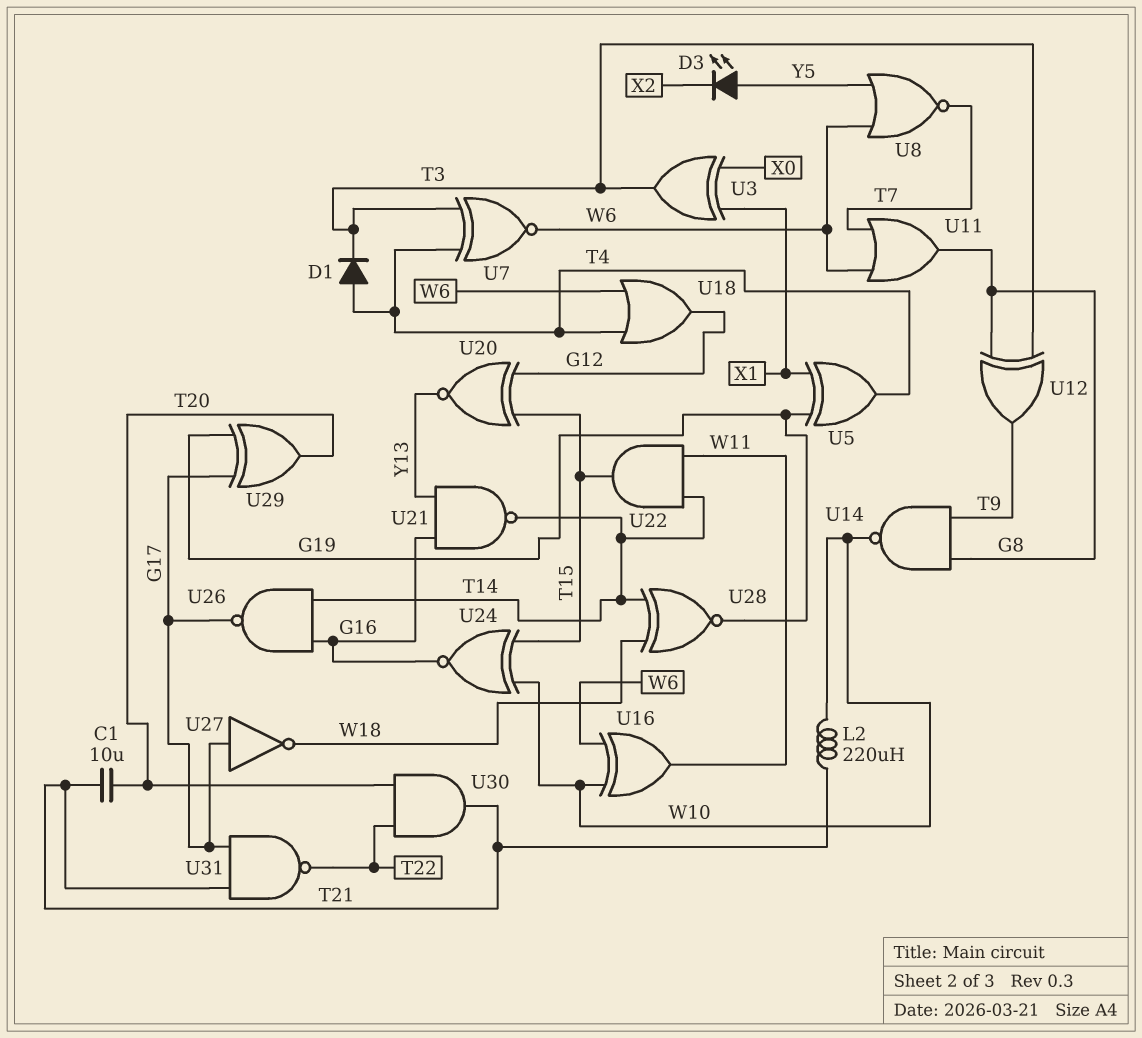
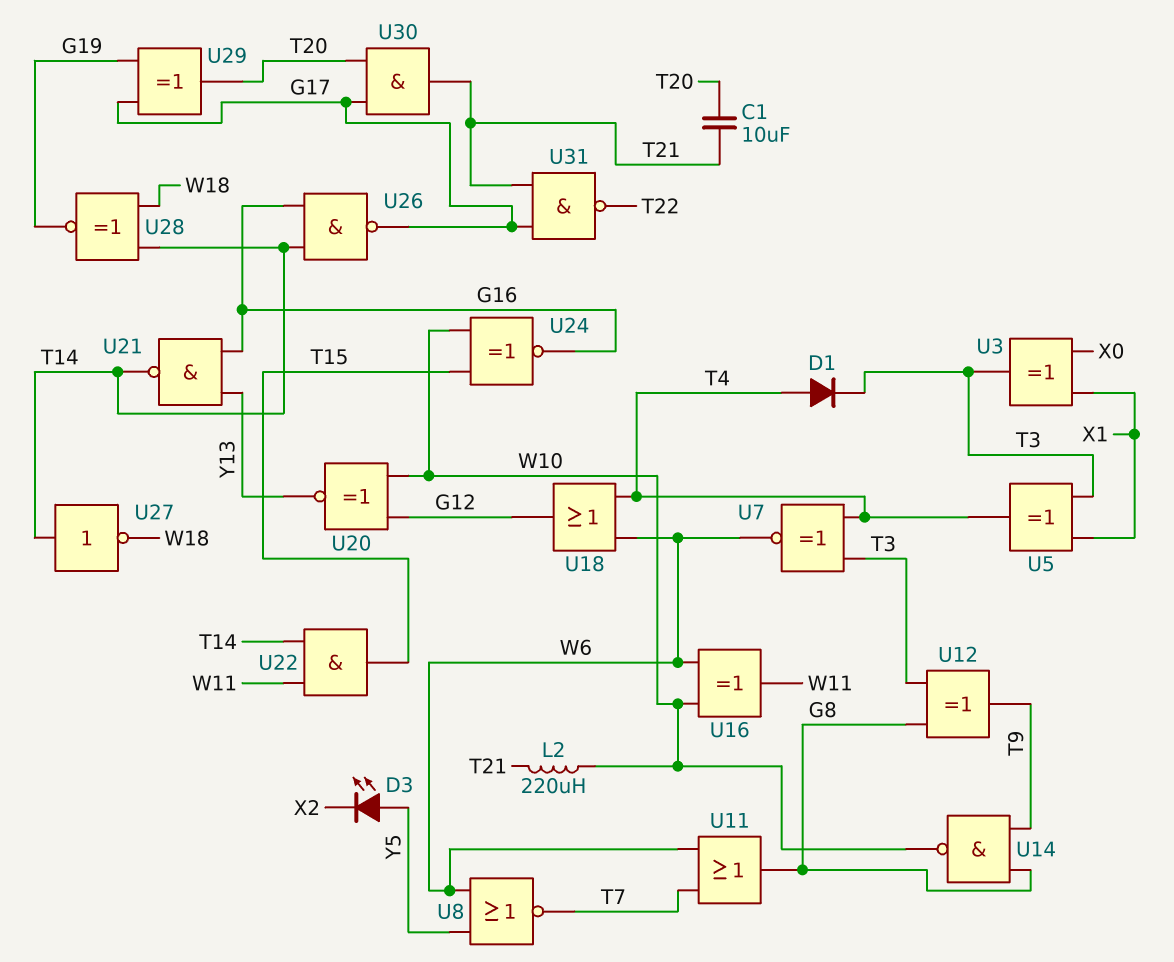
U5: XOR (in G19, in X1, out T4) -> XOR (in T3, in X1, out T4)
U20: XNOR (in G12, in T15, out Y13) -> XNOR (in G12, in W10, out Y13)
U27: NOT (in G17, out W18) -> NOT (in T14, out W18)
U30: AND (in T20, in T22, out T21) -> AND (in G17, in T20, out T21)

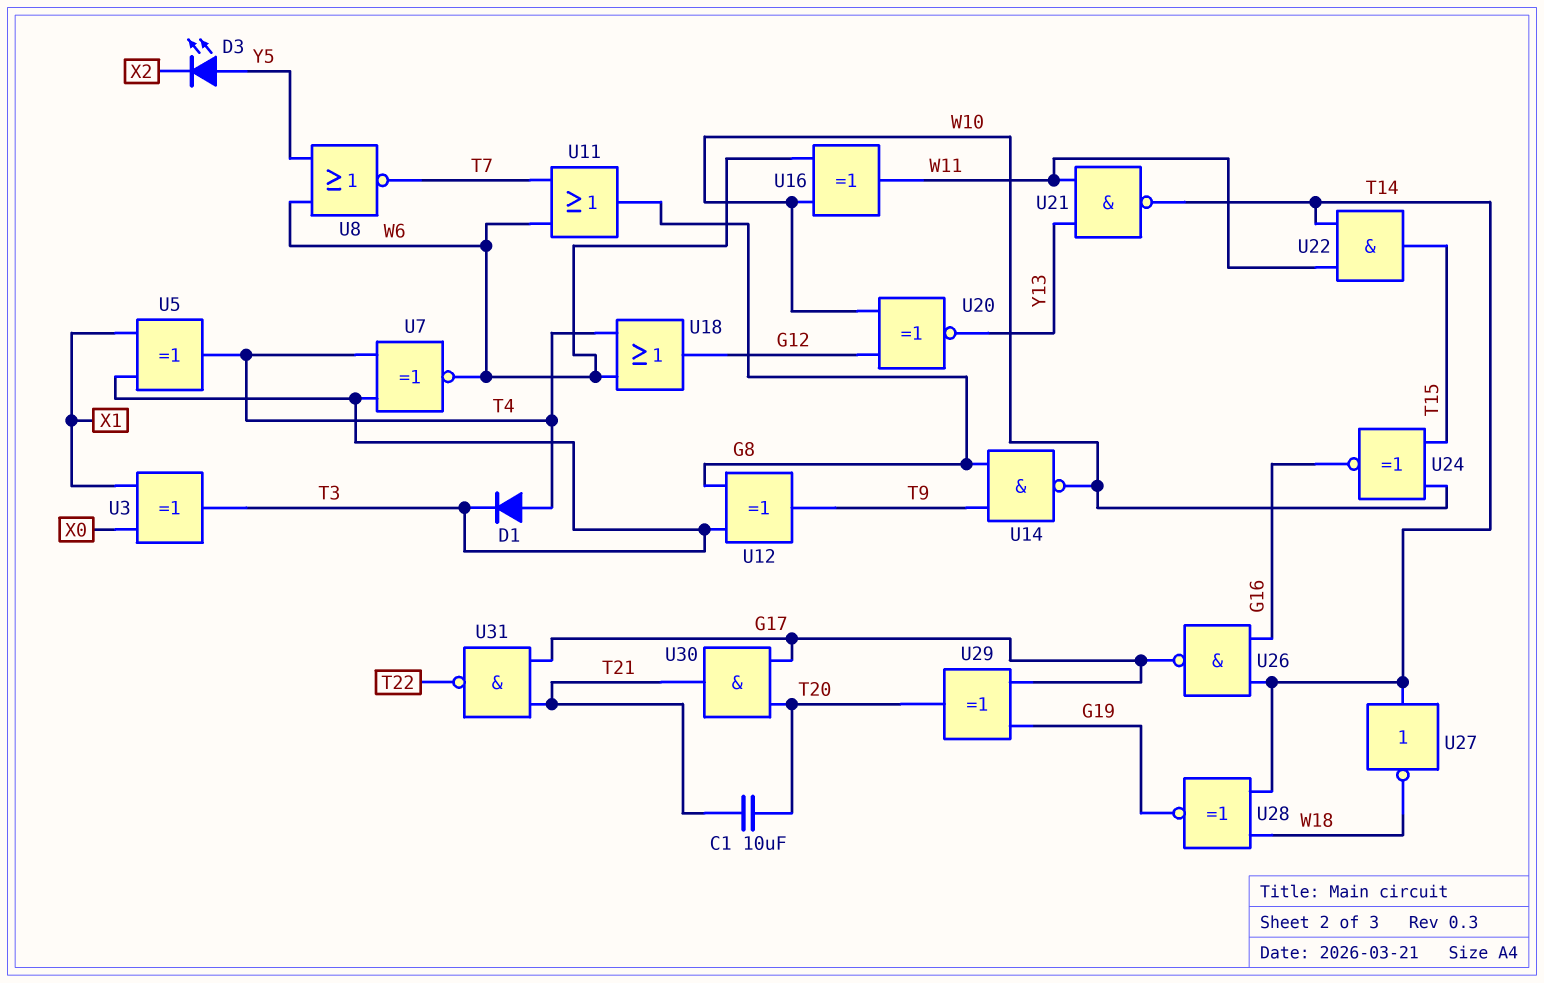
L2: 220uH (T21, W10) -> none
U21: NAND (in G16, in Y13, out T14) -> NAND (in W11, in Y13, out T14)

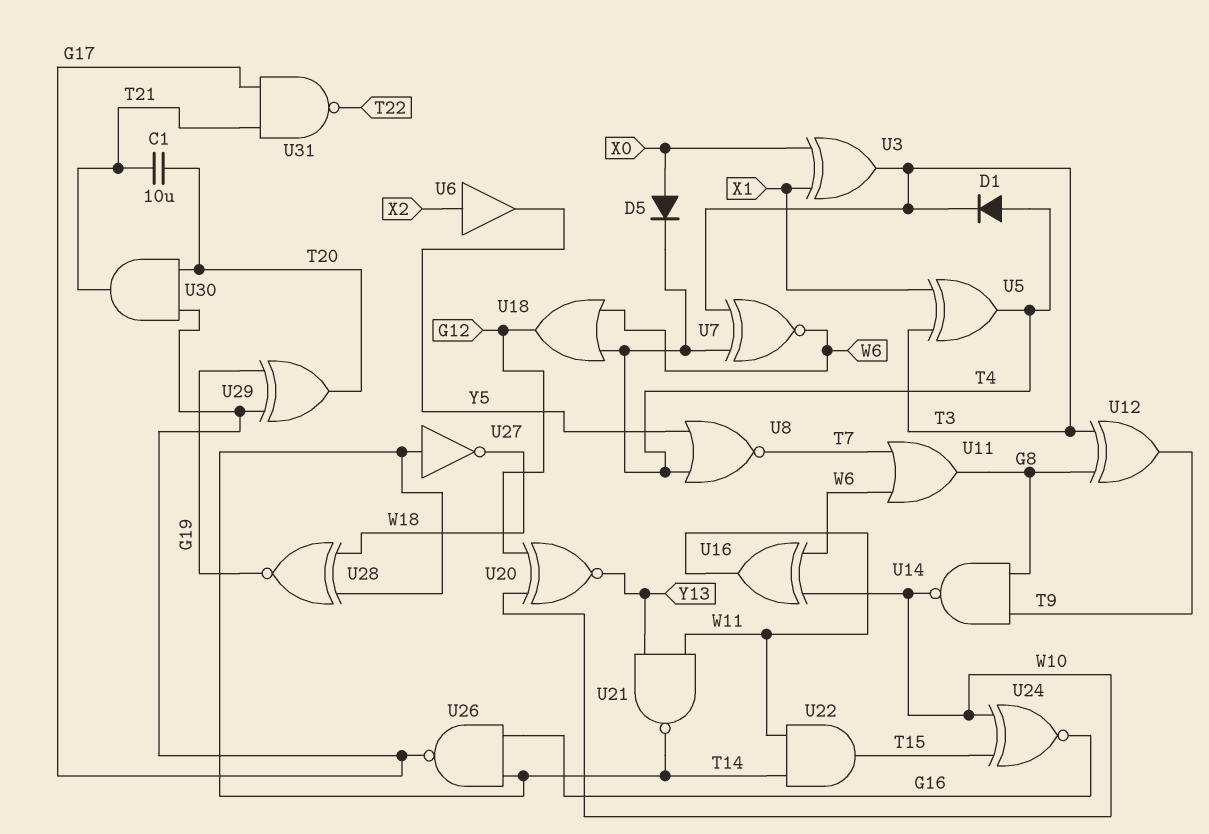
D3: LED (A Y5, K X2) -> none
D5: none -> diode (A X0, K T4)
U6: none -> buffer (in X2, out Y5)
U8: NOR (in W6, in Y5, out T7) -> NOR (in T4, in Y5, out T7)

